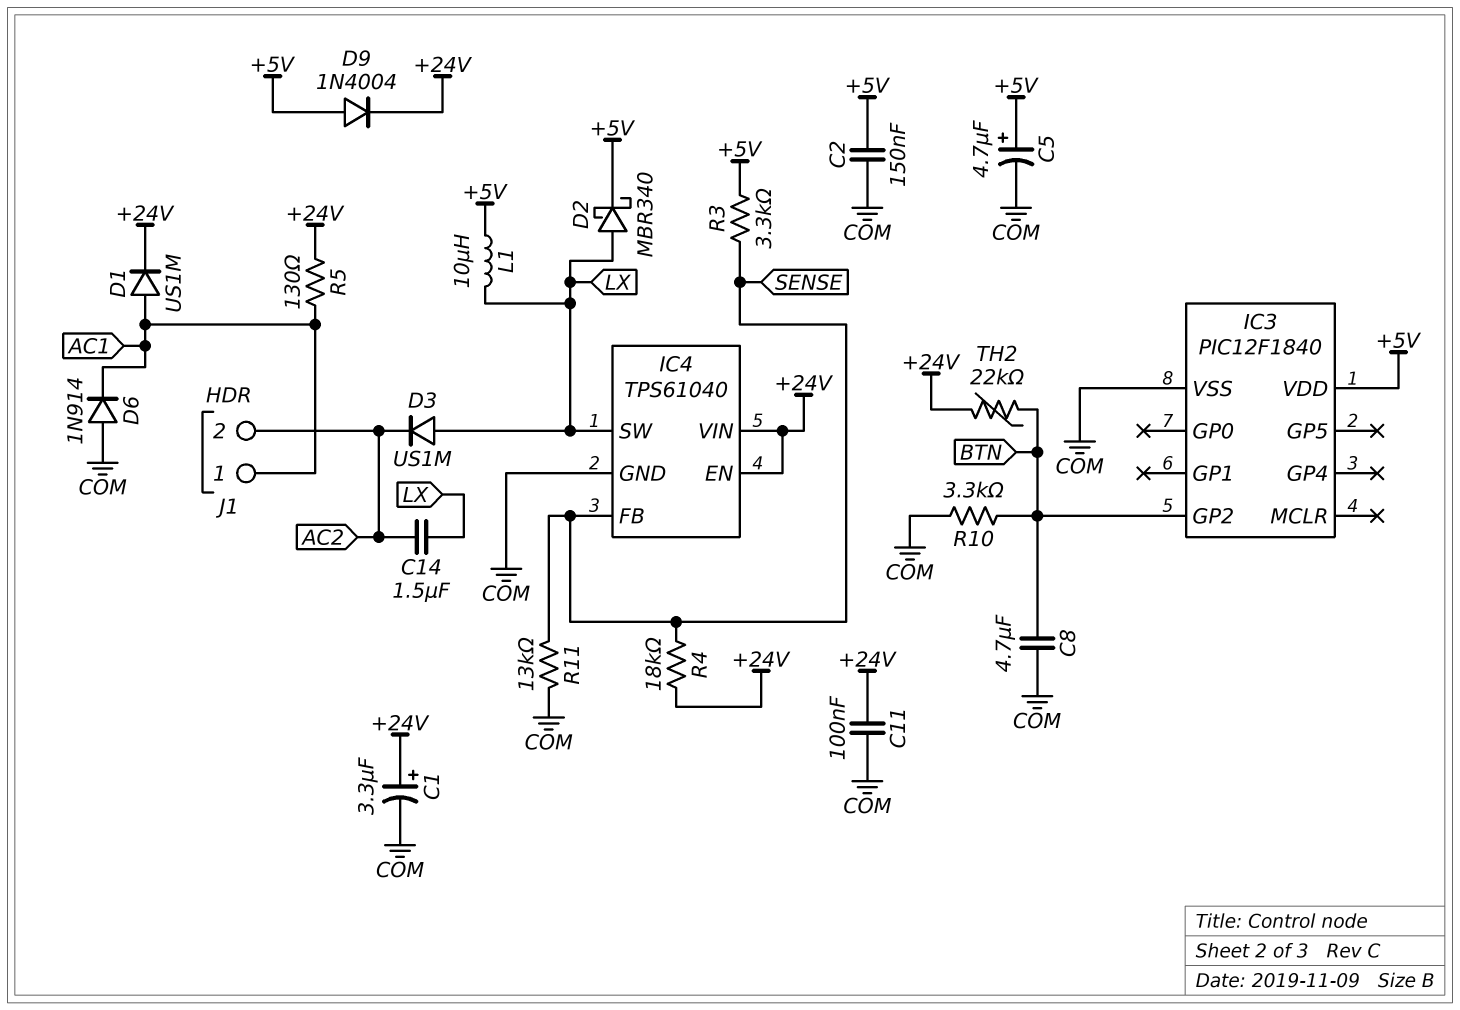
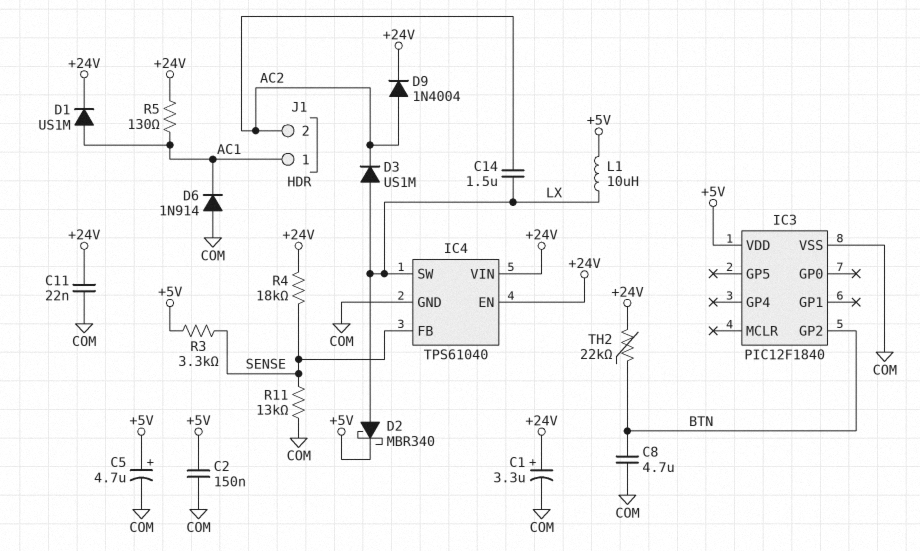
C11: 100nF (+24V, COM) -> 22nF (+24V, COM)
D9: diode 1N4004 (A +5V, K +24V) -> diode 1N4004 (A AC2, K +24V)
R10: 3.3k (BTN, COM) -> none

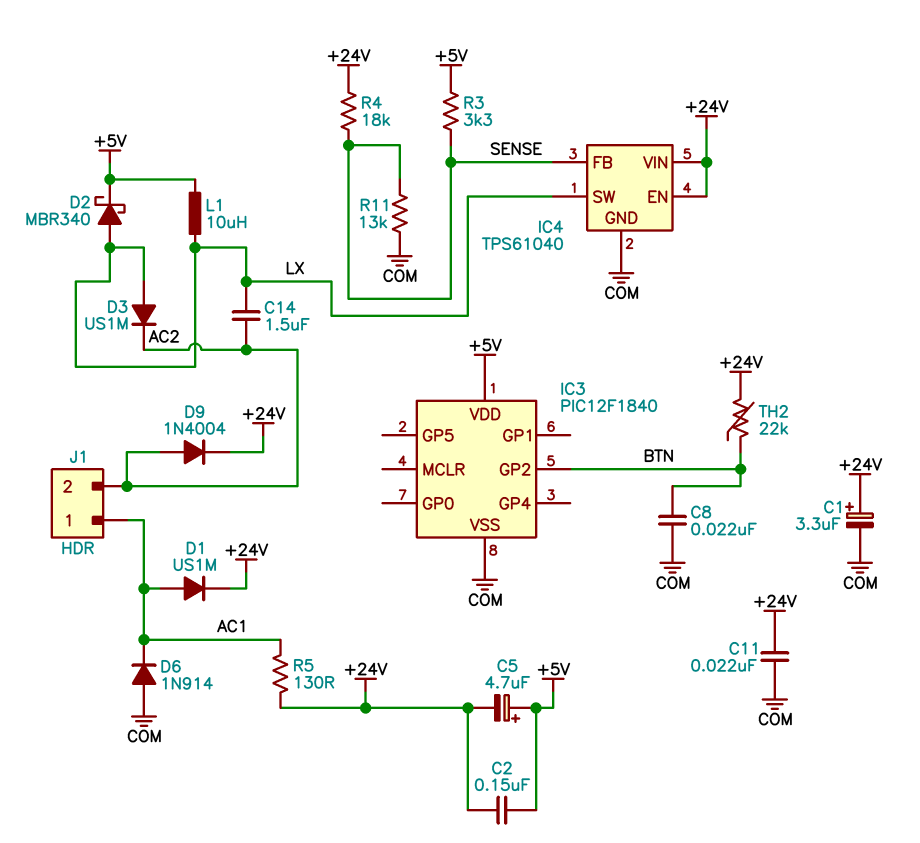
C2: 150nF (+5V, COM) -> 150nF (+5V, +24V)
C5: 4.7uF (plus +5V, minus COM) -> 4.7uF (plus +5V, minus +24V)
C8: 4.7uF (BTN, COM) -> 22nF (BTN, COM)

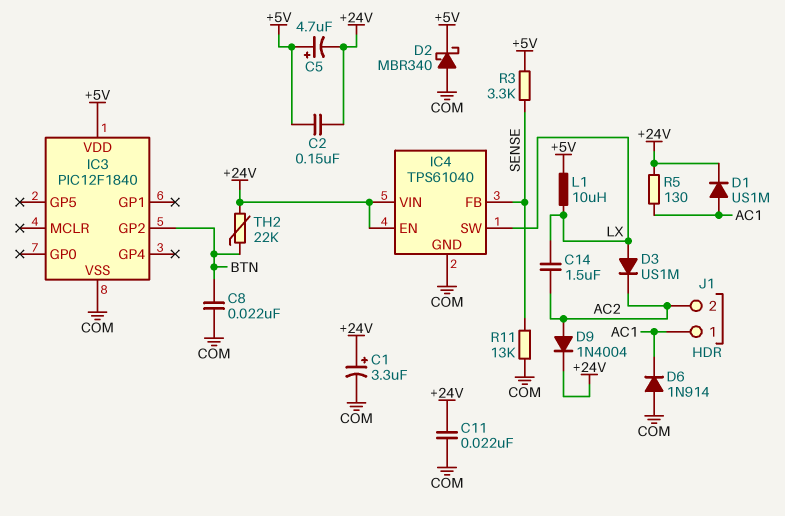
D2: schottky MBR340 (A LX, K +5V) -> schottky MBR340 (A COM, K +5V)
R4: 18k (+24V, SENSE) -> none

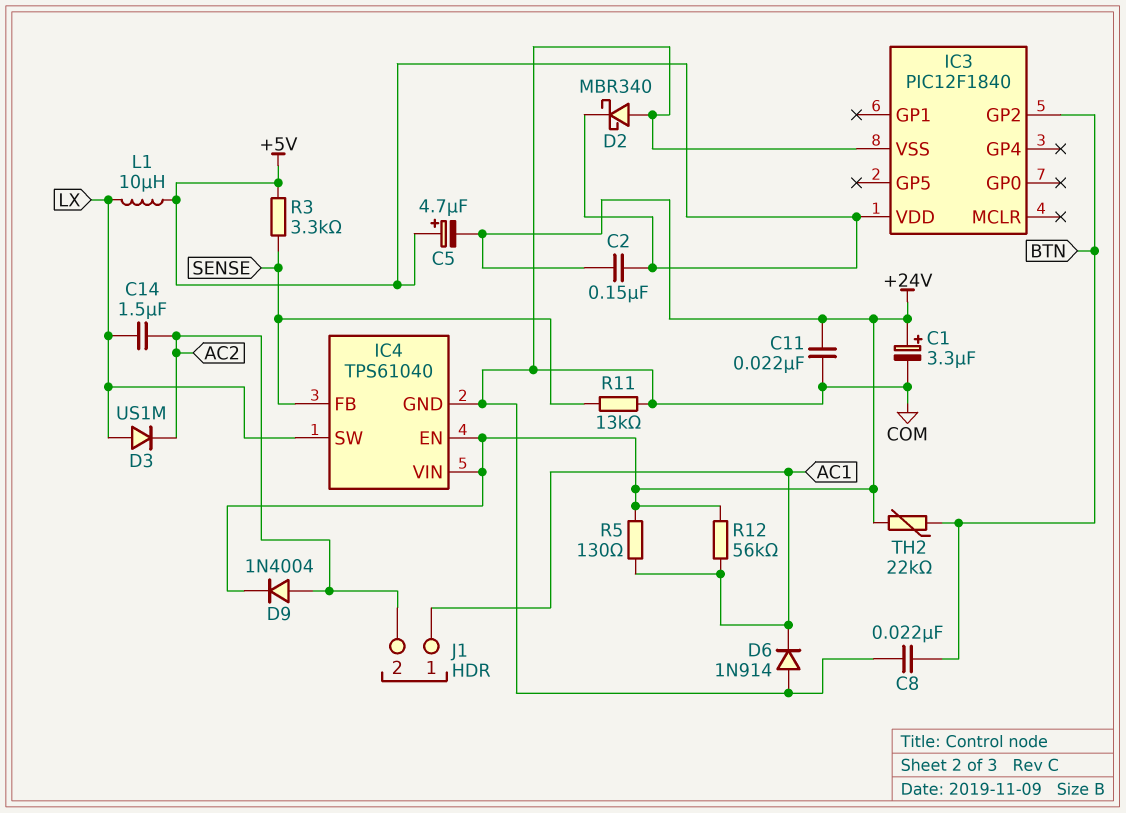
D1: diode US1M (A AC1, K +24V) -> none
R12: none -> 56k (+24V, AC1)

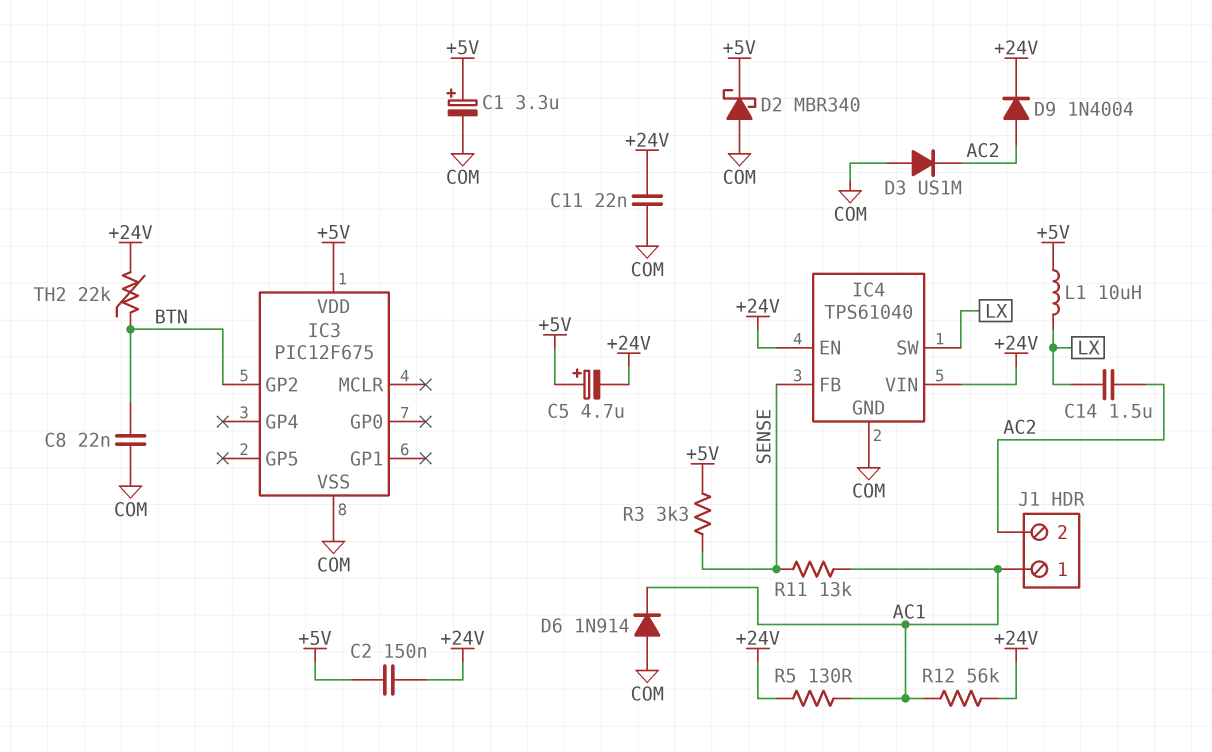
C1: 3.3uF (plus +24V, minus COM) -> 3.3uF (plus +5V, minus COM)
D3: diode US1M (A LX, K AC2) -> diode US1M (A COM, K AC2)
IC3: PIC12F1840 -> PIC12F675
R11: 13k (COM, SENSE) -> 13k (AC1, SENSE)

